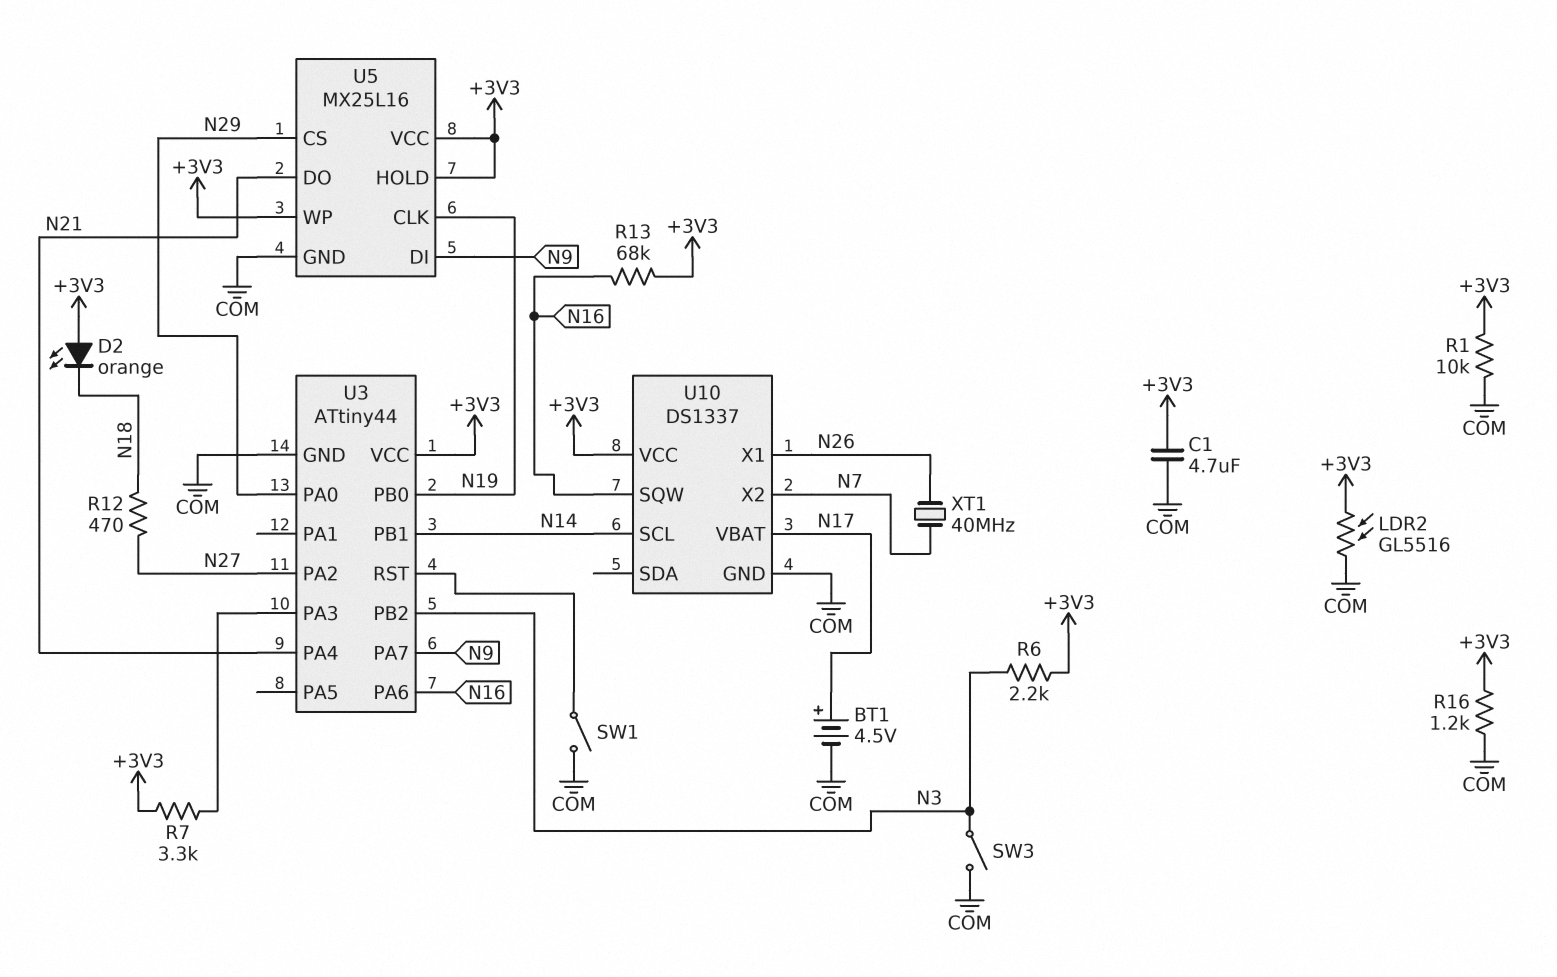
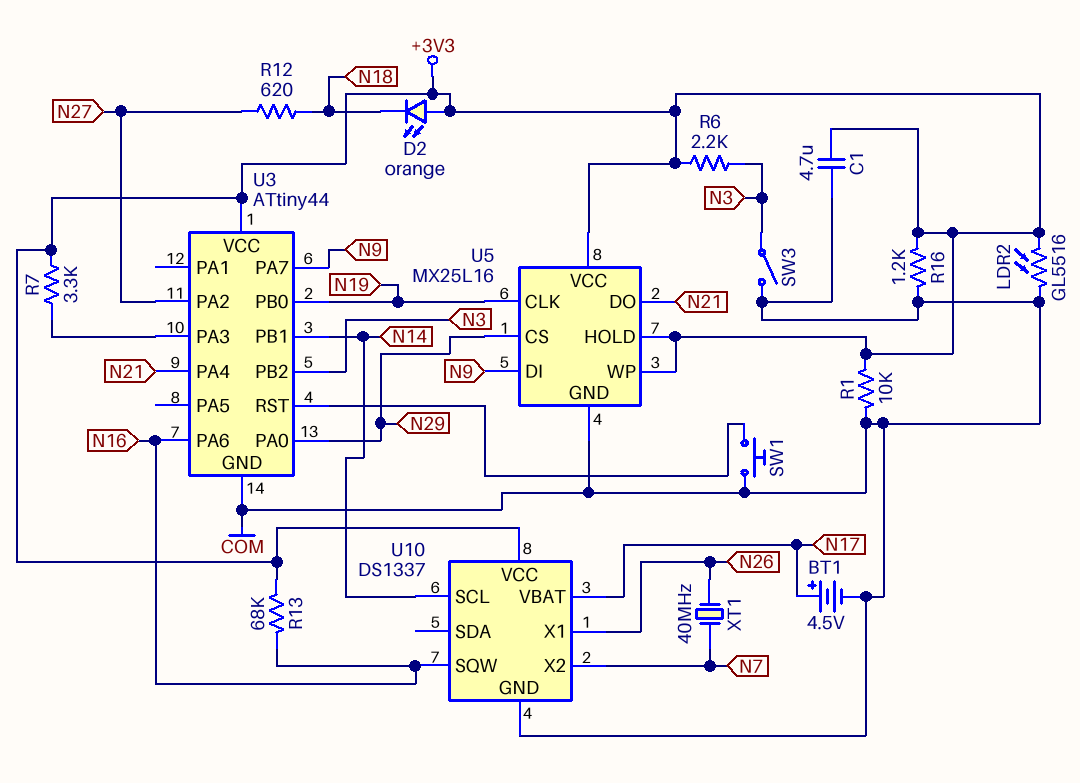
R12: 470 (N18, N27) -> 620 (N18, N27)
SW1: switch (COM, U3/RST) -> button (COM, U3/RST)

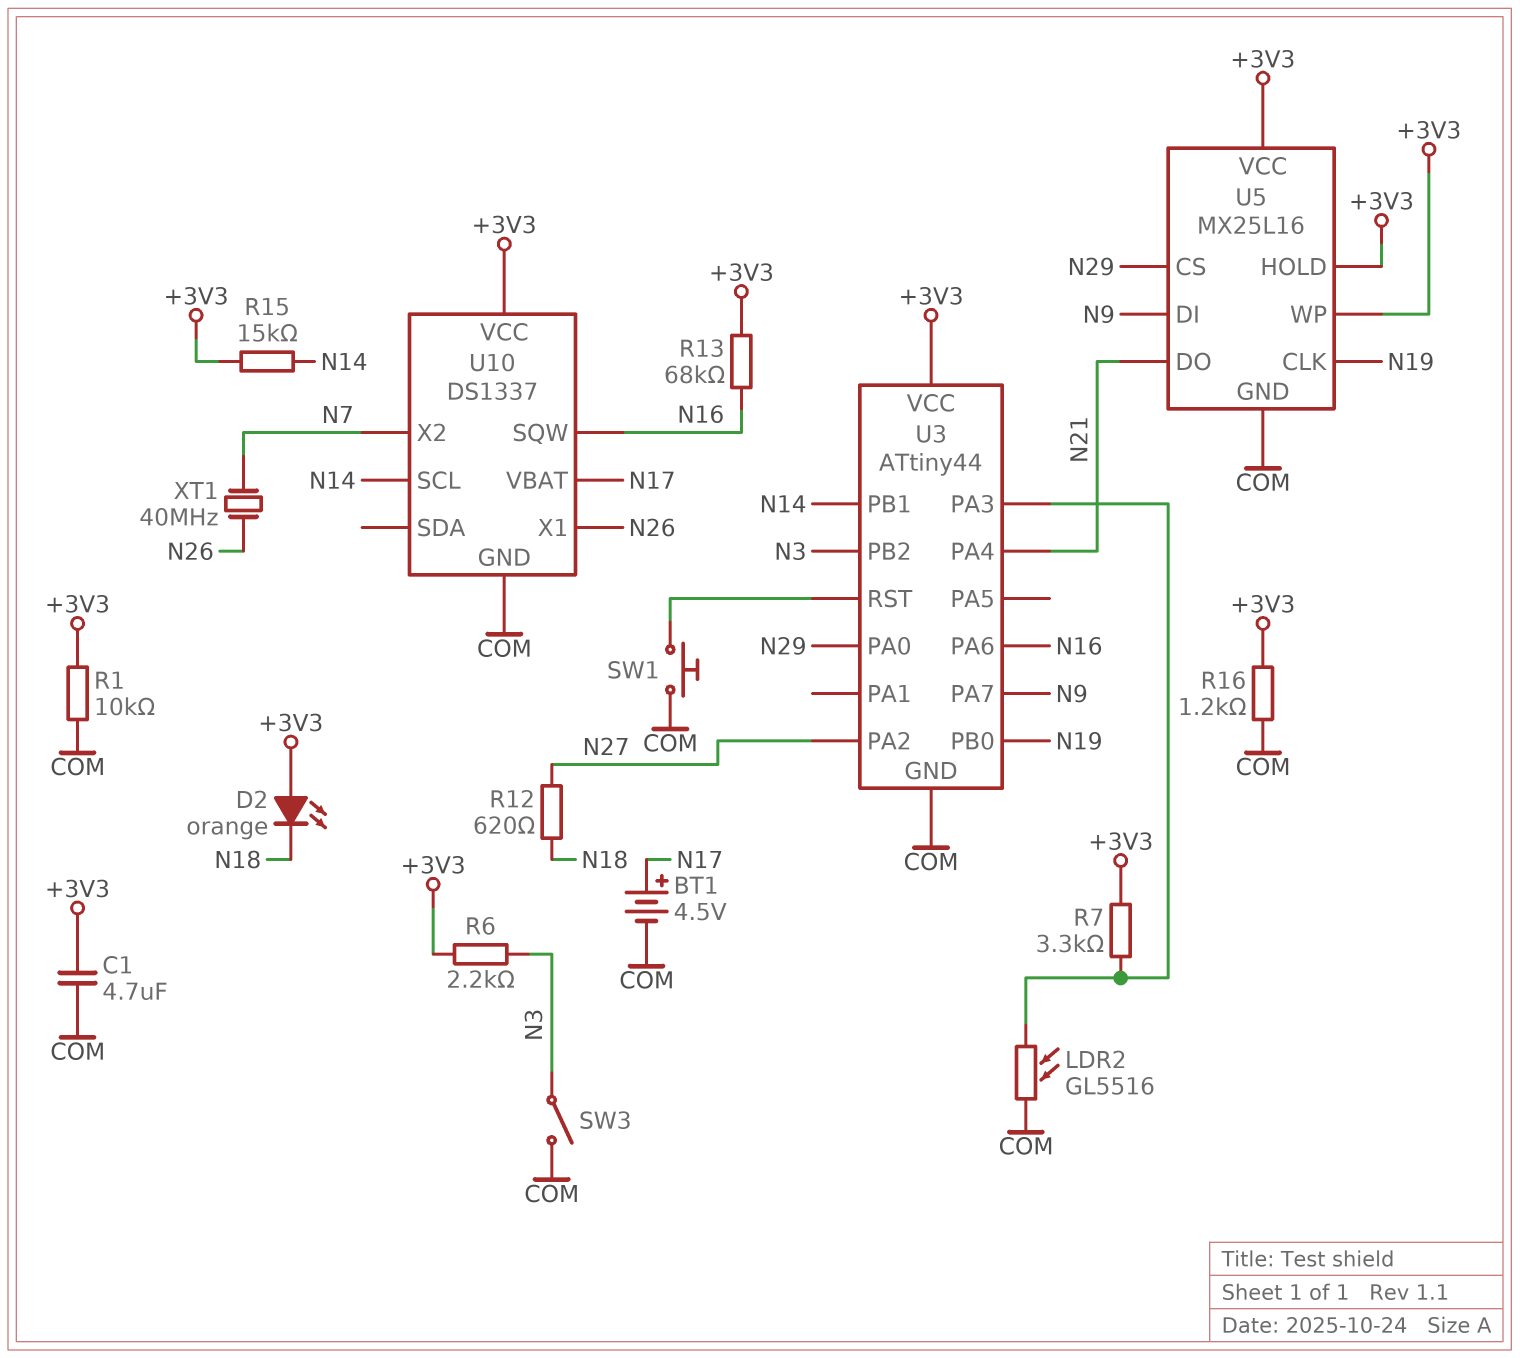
LDR2: GL5516 (+3V3, COM) -> GL5516 (COM, U3/PA3)
R15: none -> 15k (+3V3, N14)

